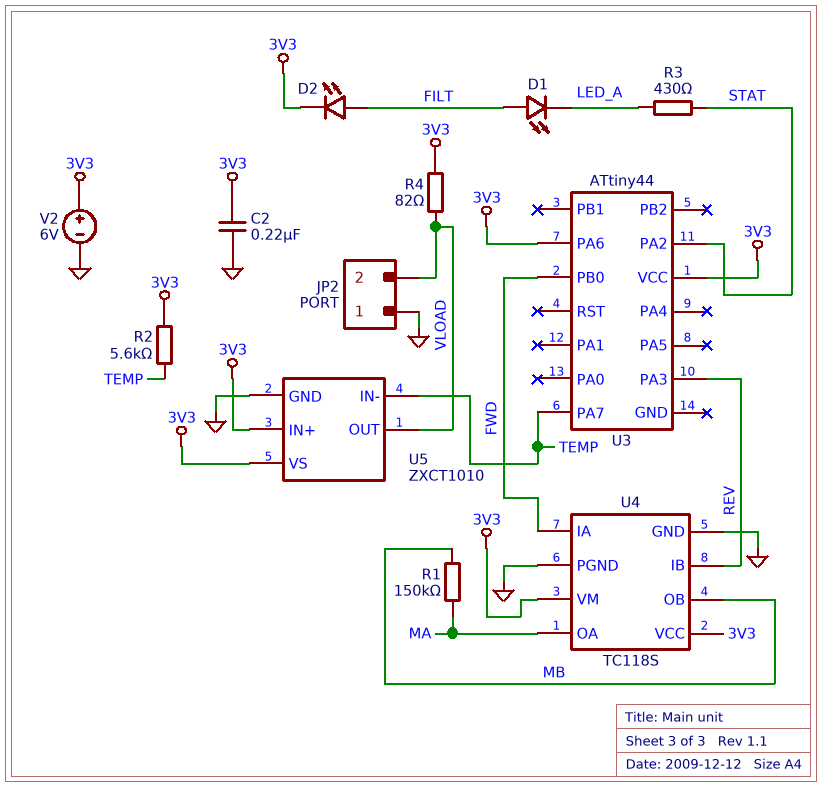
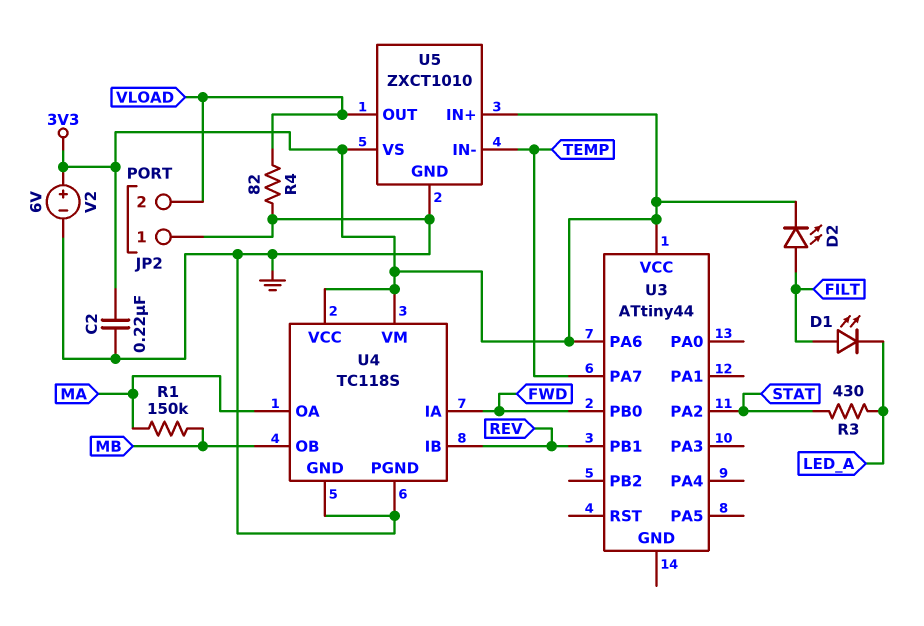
R2: 5.6k (3V3, TEMP) -> none
R4: 82 (3V3, VLOAD) -> 82 (GND, VLOAD)
U3 pin PA3: REV -> none
U3 pin PB1: none -> REV

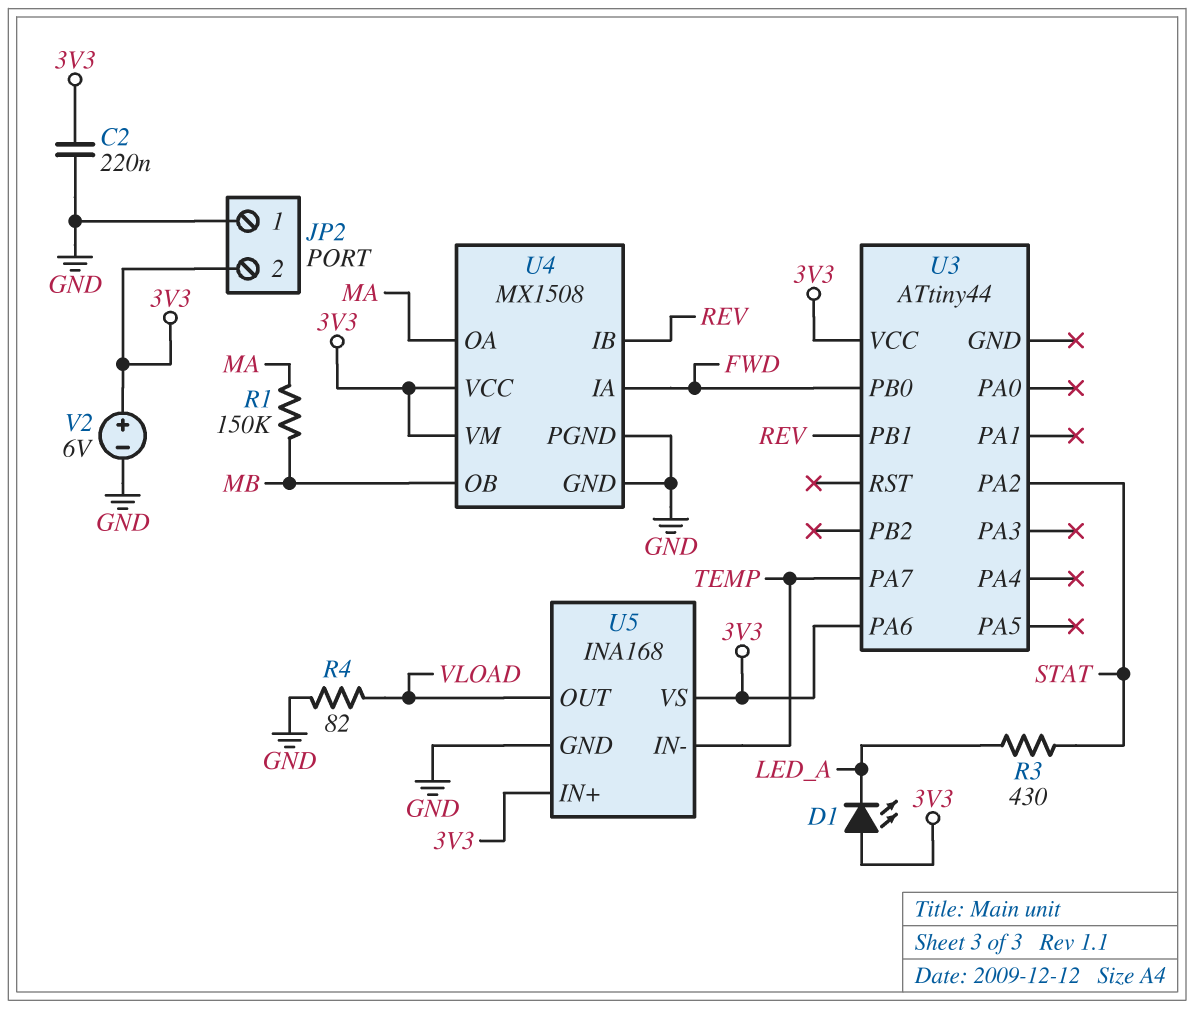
D1: LED (A FILT, K LED_A) -> LED (A 3V3, K LED_A)
D2: LED (A FILT, K 3V3) -> none
JP2 pin 2: VLOAD -> 3V3
U4: TC118S -> MX1508
U5: ZXCT1010 -> INA168

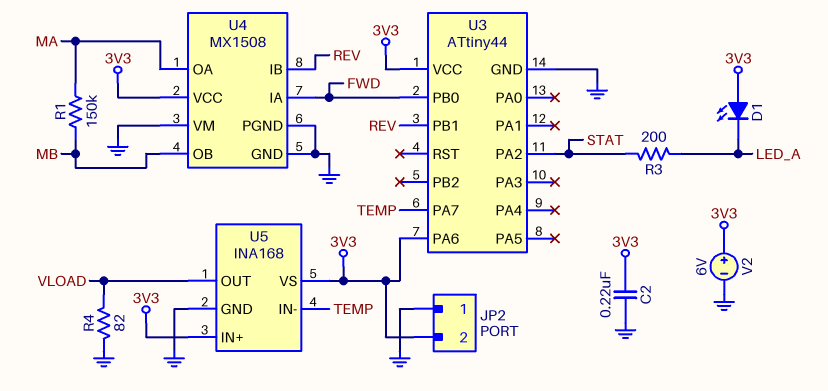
R3: 430 (LED_A, STAT) -> 200 (LED_A, STAT)
U3 pin GND: none -> GND
U4 pin VM: 3V3 -> GND

